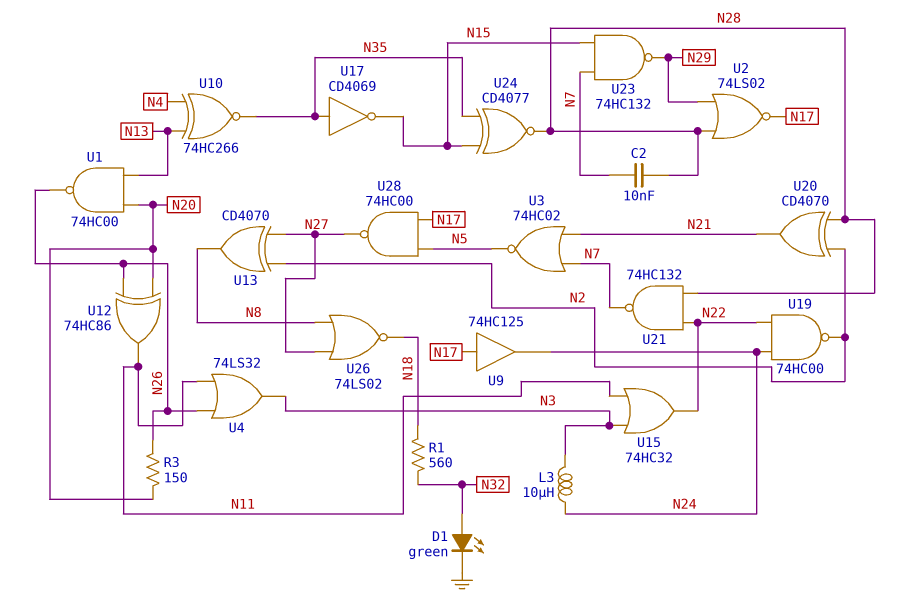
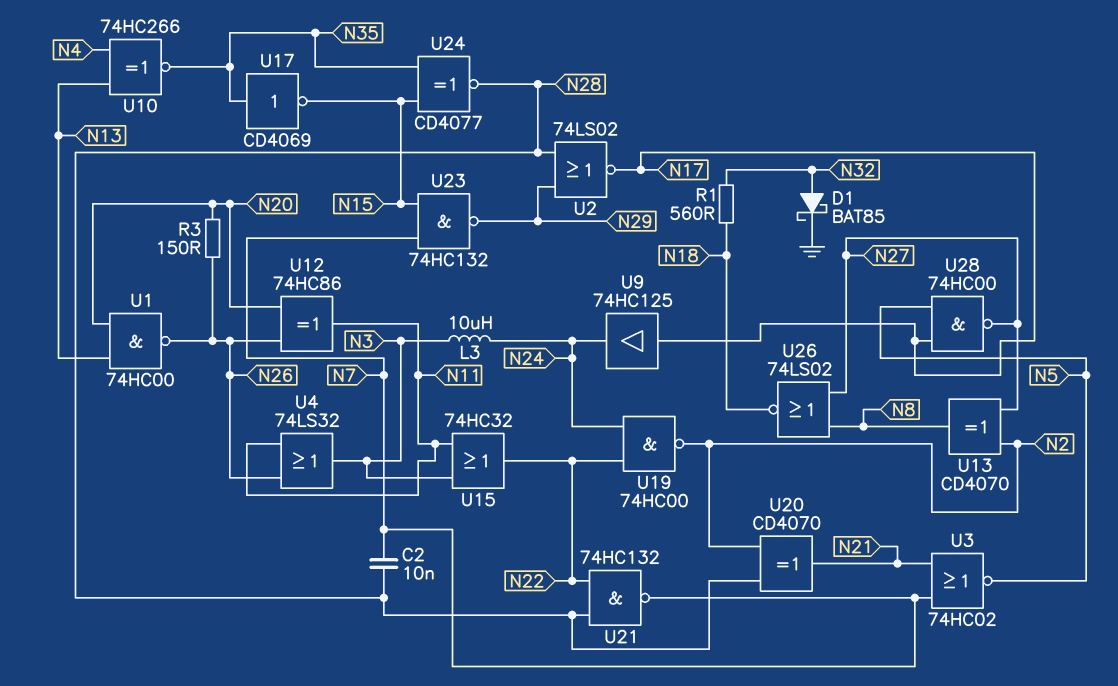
D1: LED green (A N32, K GND) -> schottky BAT85 (A N32, K GND)

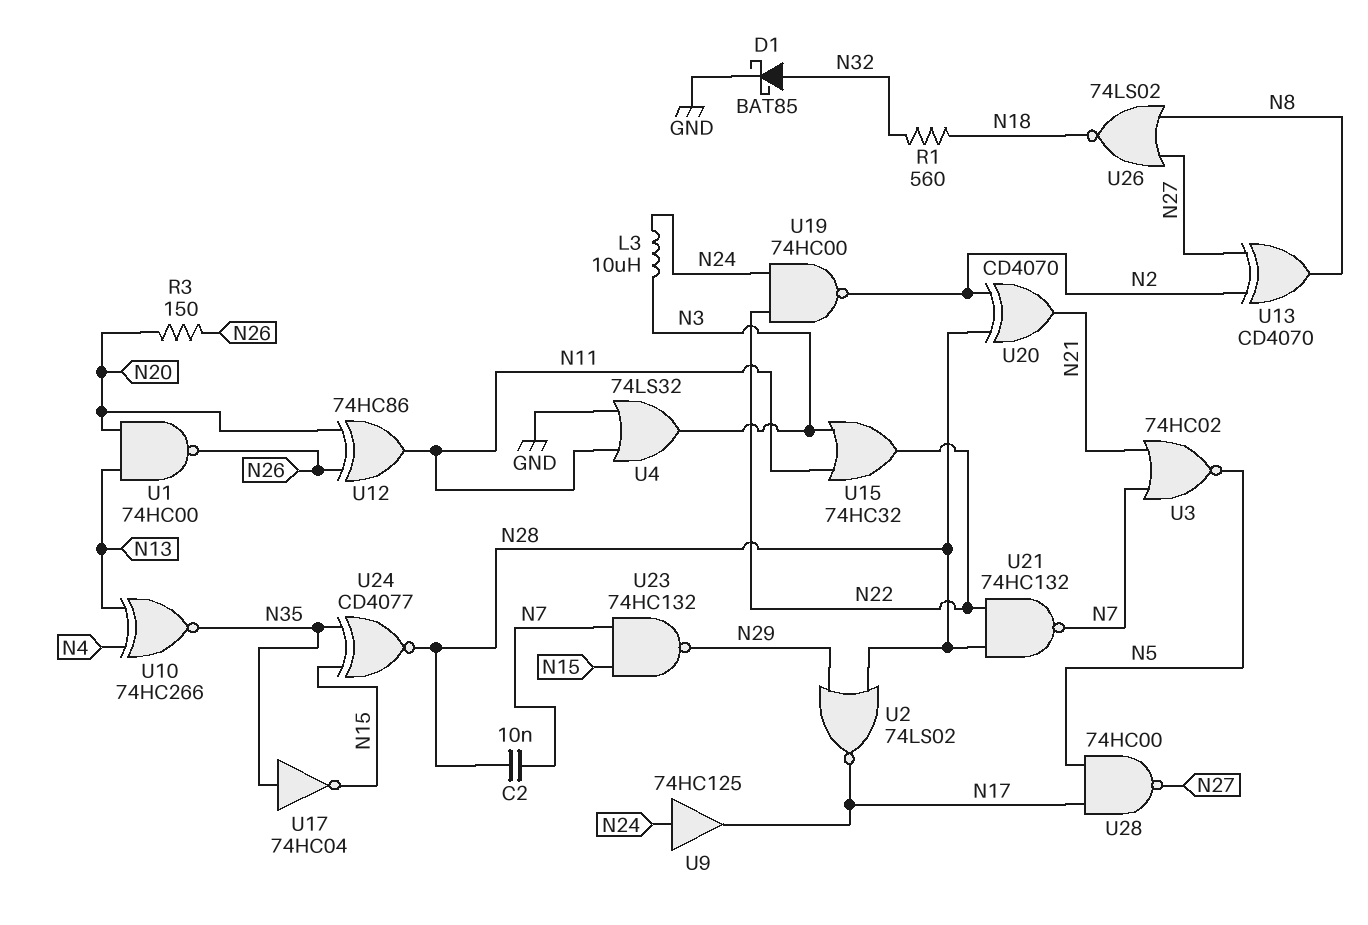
U4: OR 74LS32 (in N11, in N26, out N3) -> OR 74LS32 (in GND, in N11, out N3)
U9: buffer 74HC125 (in N17, out N24) -> buffer 74HC125 (in N24, out N17)
U17: NOT CD4069 (in N35, out N15) -> NOT 74HC04 (in N35, out N15)

